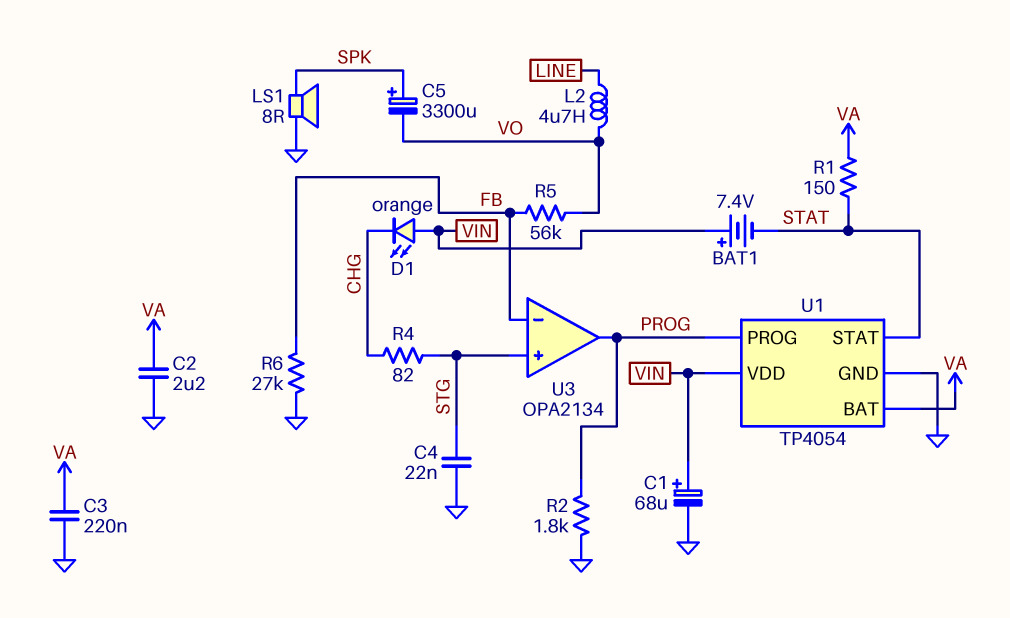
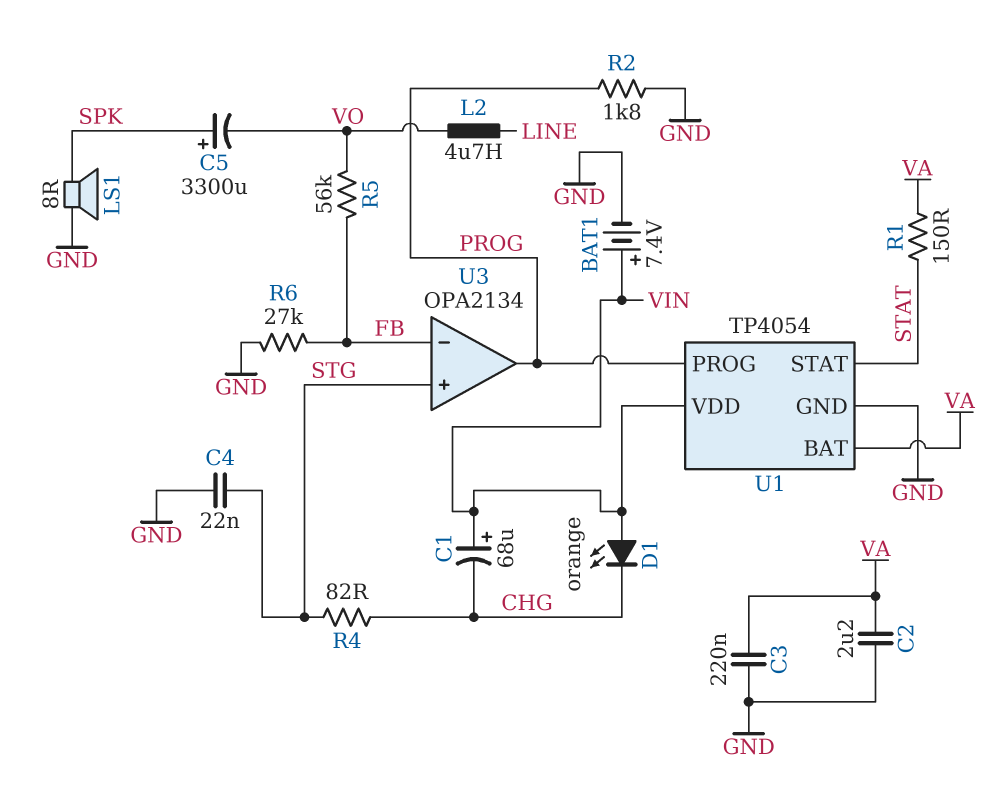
BAT1: 7.4V (plus VIN, minus STAT) -> 7.4V (plus VIN, minus GND)
C1: 68uF (plus VIN, minus GND) -> 68uF (plus VIN, minus CHG)

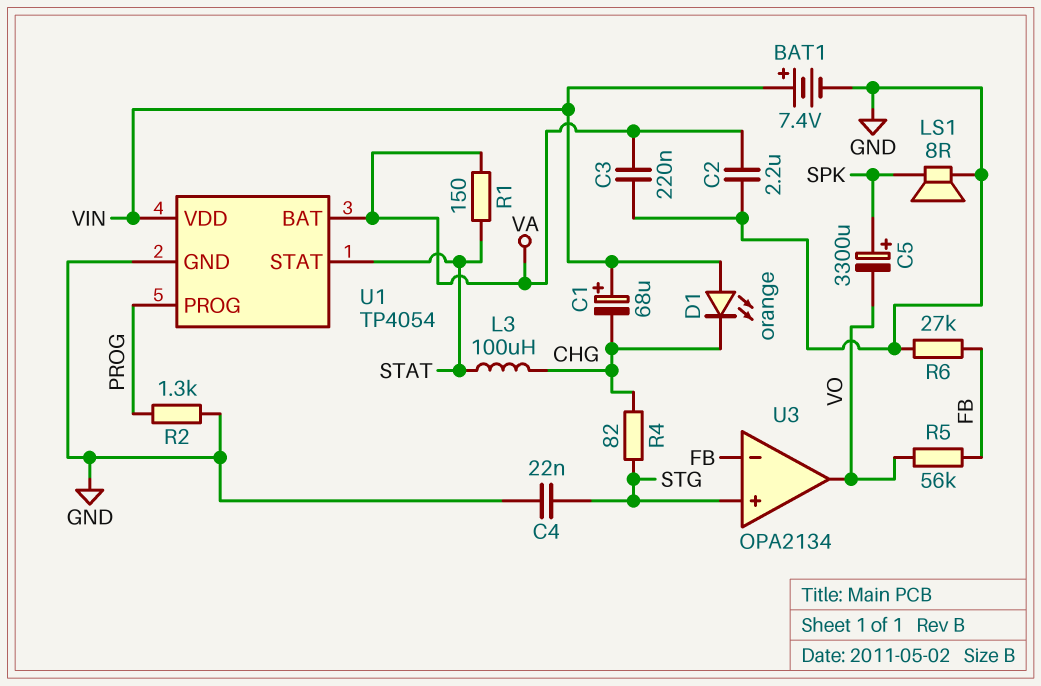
L2: 4.7uH (LINE, VO) -> none
L3: none -> 100uH (CHG, STAT)
R2: 1.8k (GND, PROG) -> 1.3k (GND, PROG)
U3 pin out: PROG -> VO

